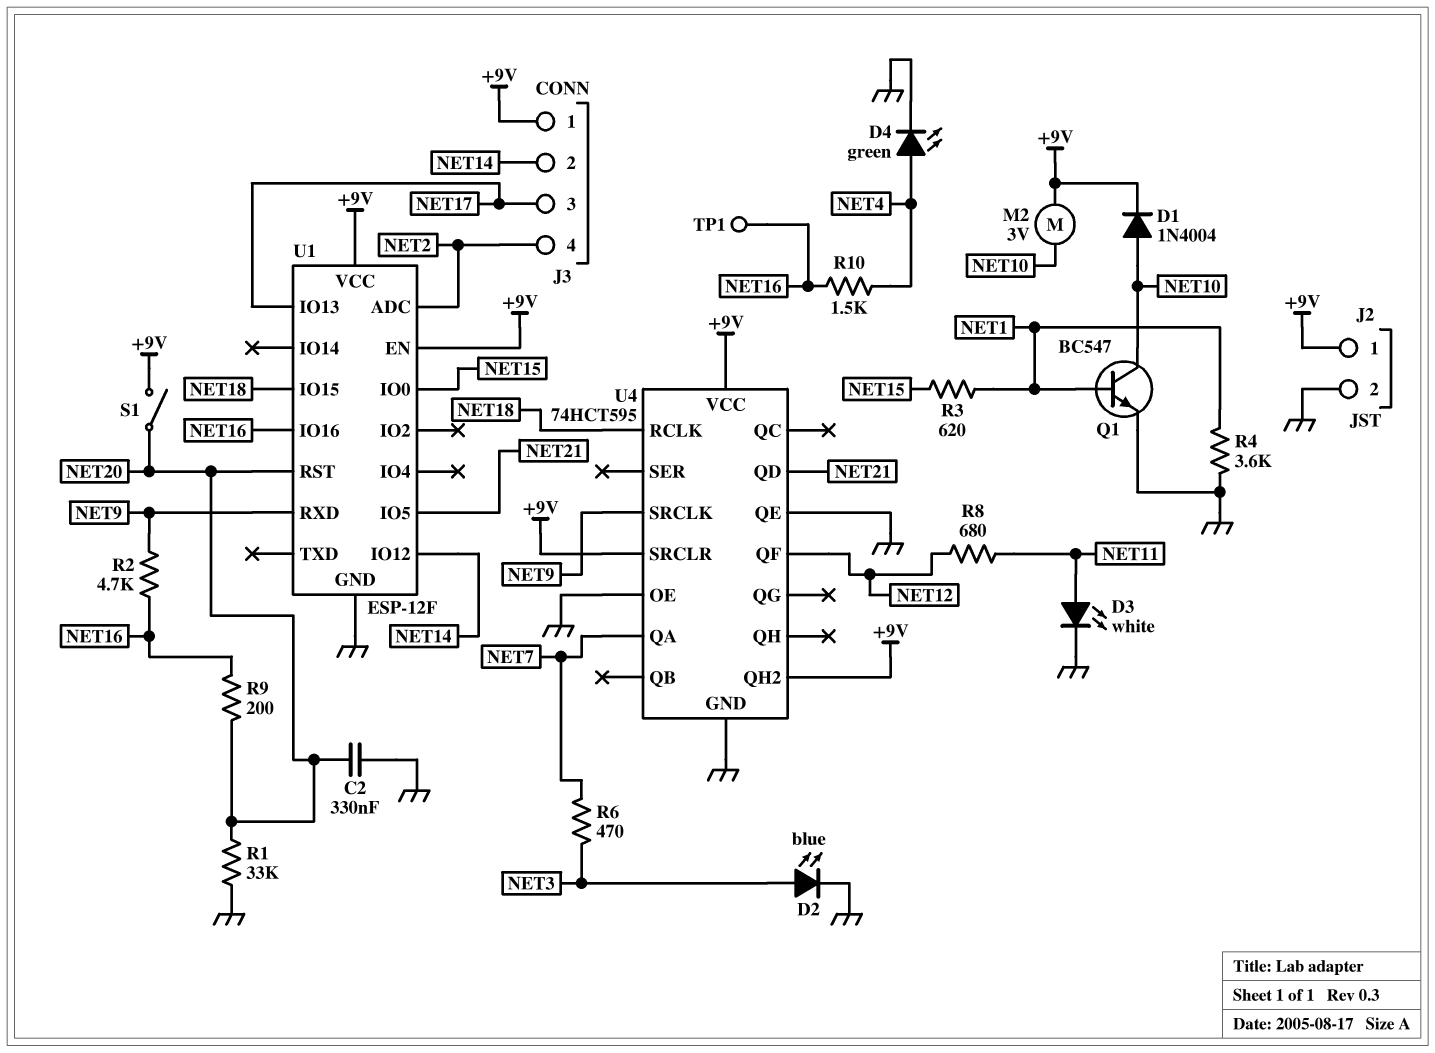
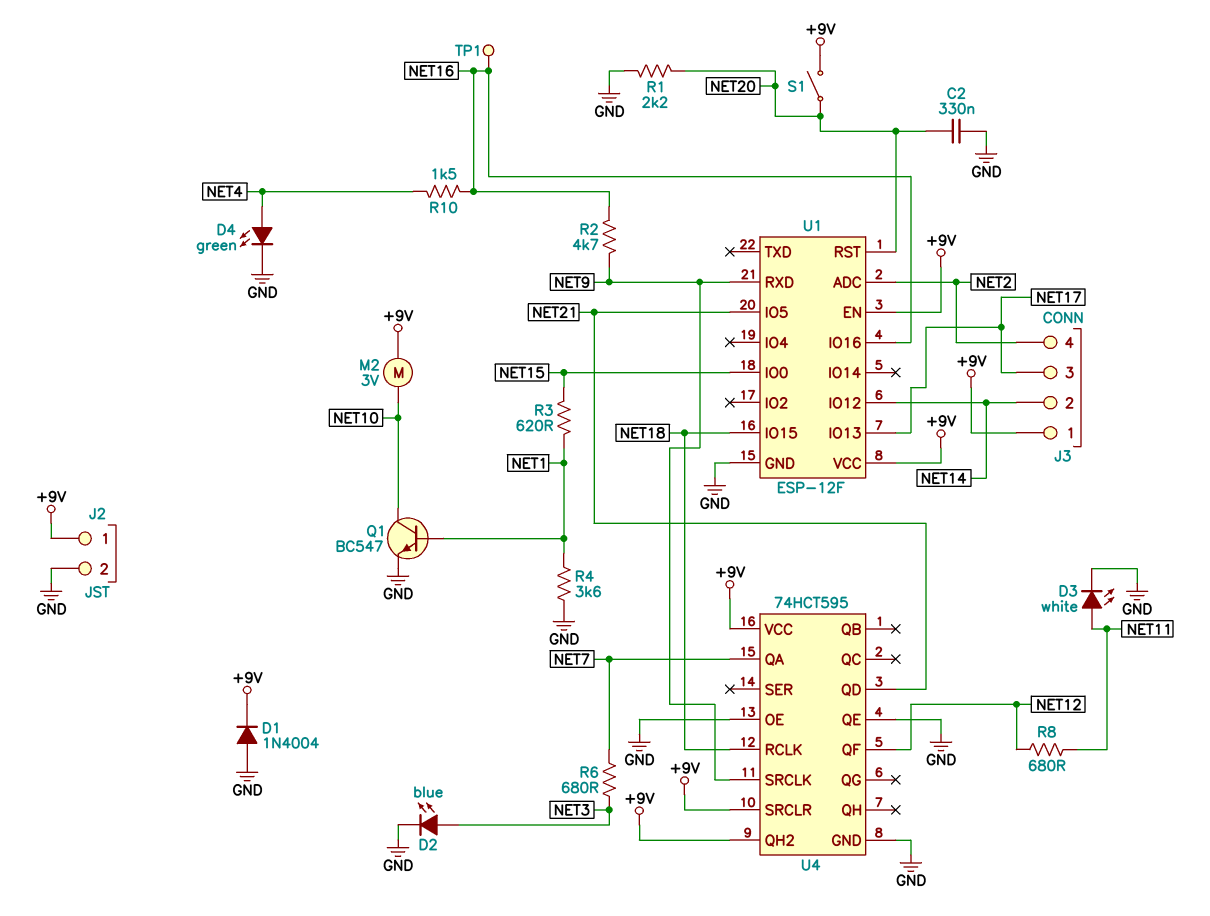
D1: diode 1N4004 (A NET10, K +9V) -> diode 1N4004 (A GND, K +9V)
R1: 33k (GND, NET20) -> 2.2k (GND, NET20)
R6: 470 (NET3, NET7) -> 680 (NET3, NET7)
R9: 200 (NET16, NET20) -> none

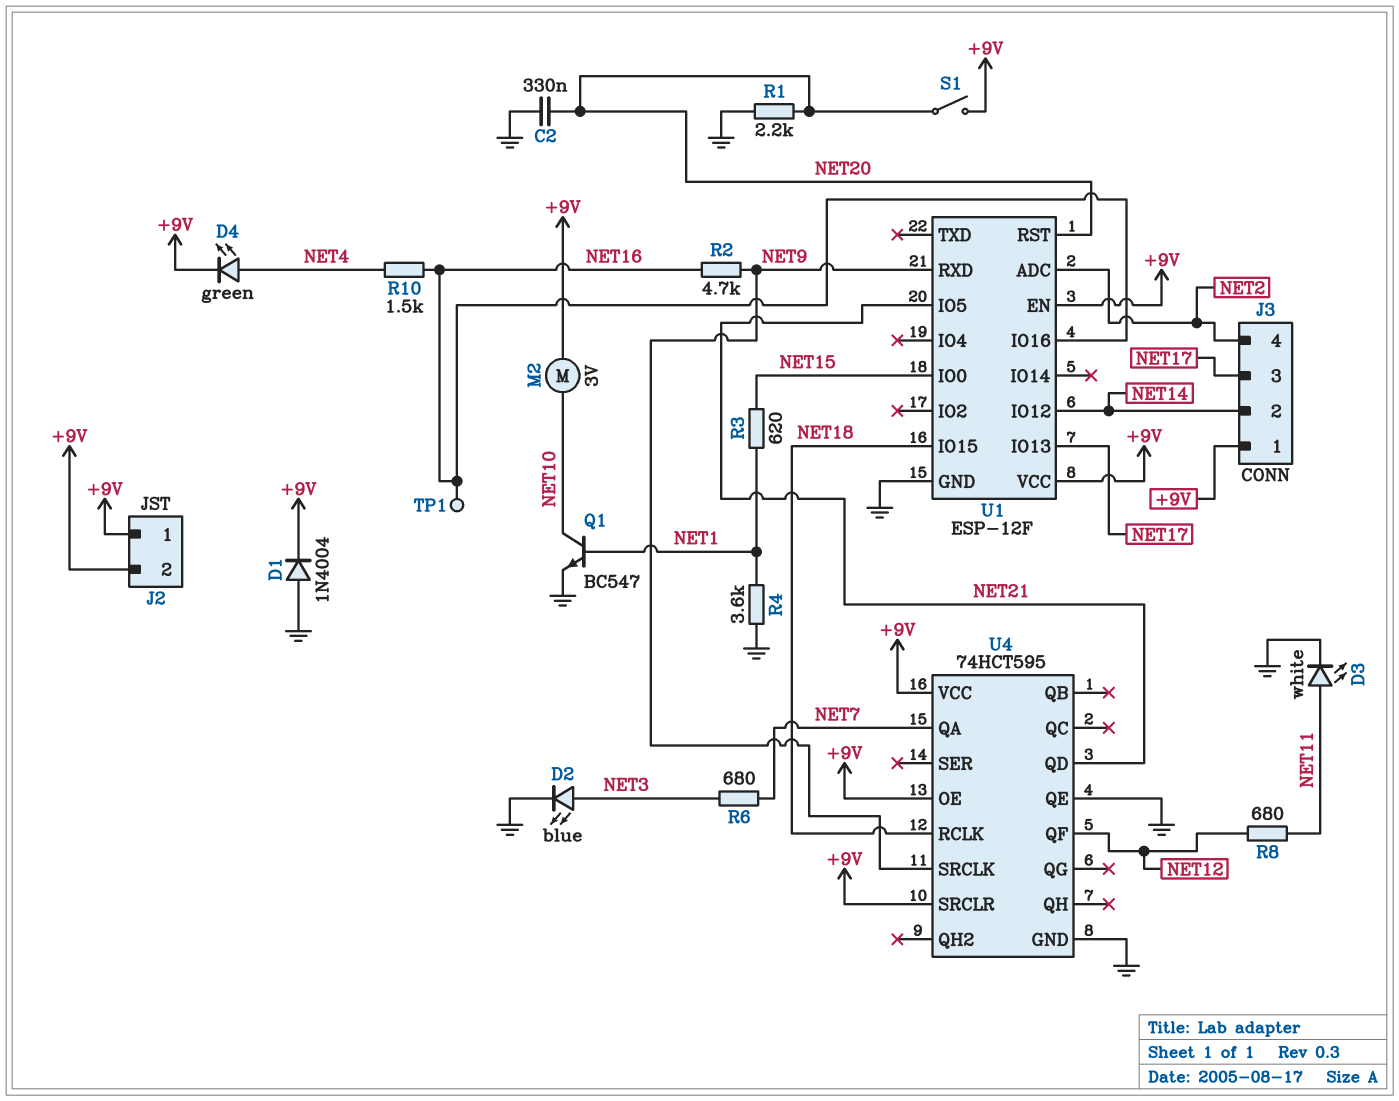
D4: LED green (A NET4, K GND) -> LED green (A NET4, K +9V)
J2 pin 2: GND -> +9V
U4 pin OE: GND -> +9V
U4 pin QH2: +9V -> none

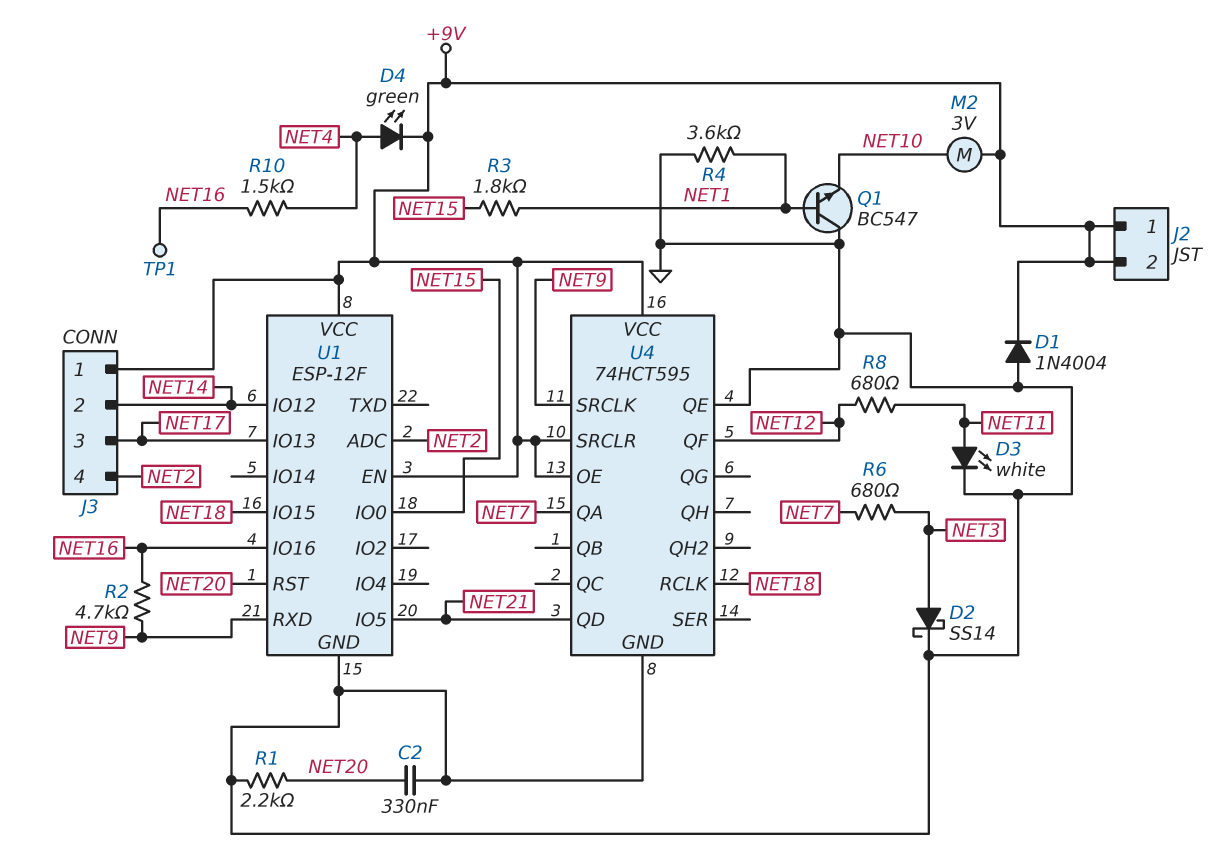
D2: LED blue (A NET3, K GND) -> schottky SS14 (A NET3, K GND)
Q1: NPN BC547 (B NET1, C NET10, E GND) -> NPN BC547 (B NET1, C GND, E NET10)
R3: 620 (NET1, NET15) -> 1.8k (NET1, NET15)
S1: switch (+9V, NET20) -> none

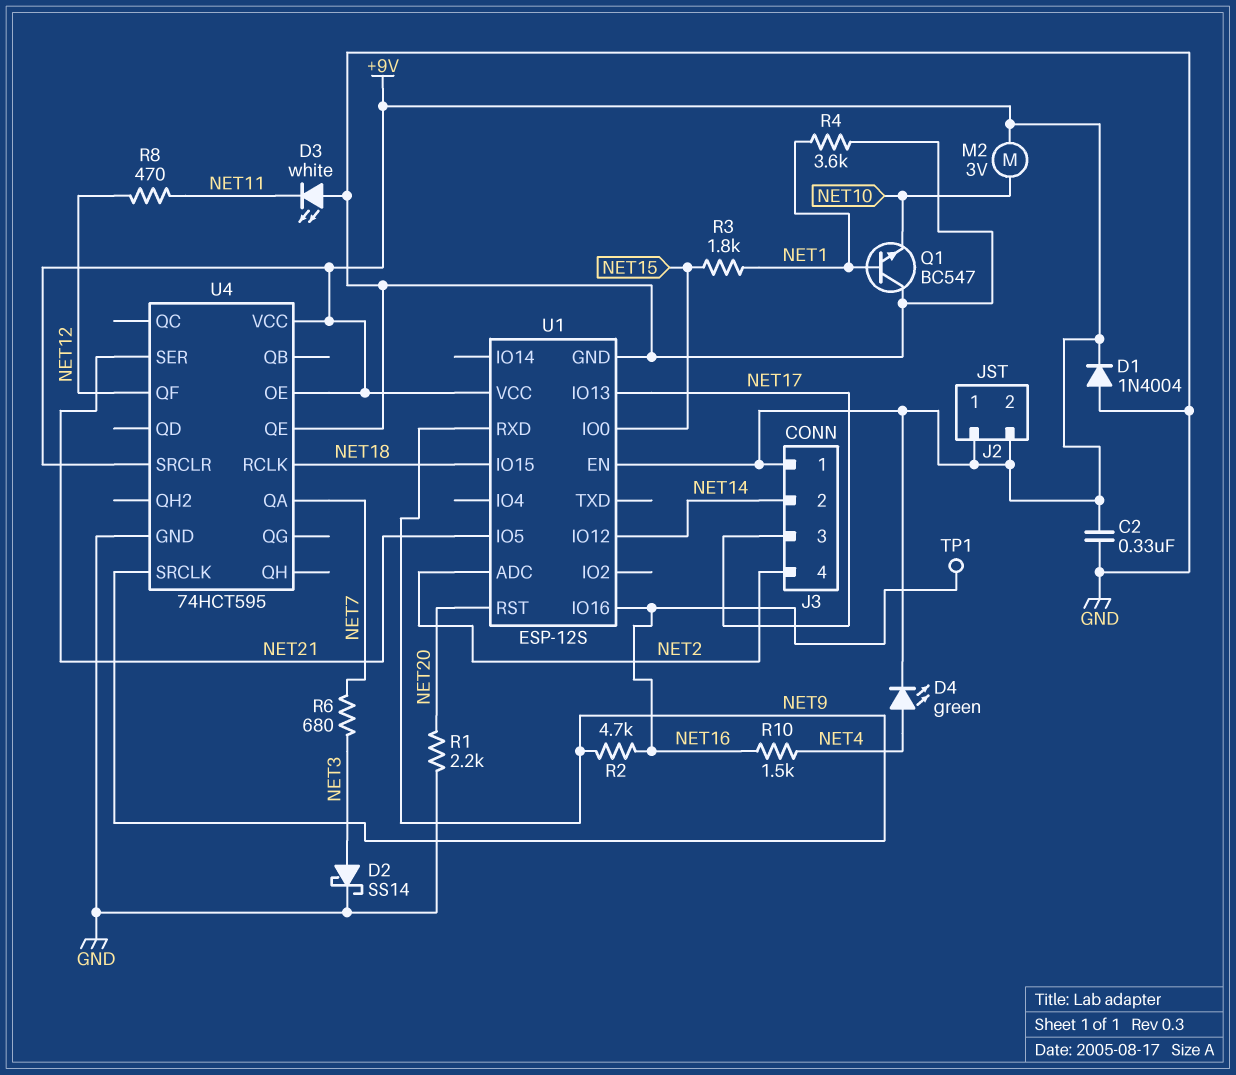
C2: 330nF (GND, NET20) -> 330nF (+9V, GND)
D3: LED white (A NET11, K GND) -> LED white (A GND, K NET11)
R8: 680 (NET11, NET12) -> 470 (NET11, NET12)
U1: ESP-12F -> ESP-12S
U4 pin QD: NET21 -> none
U4 pin SER: none -> NET21

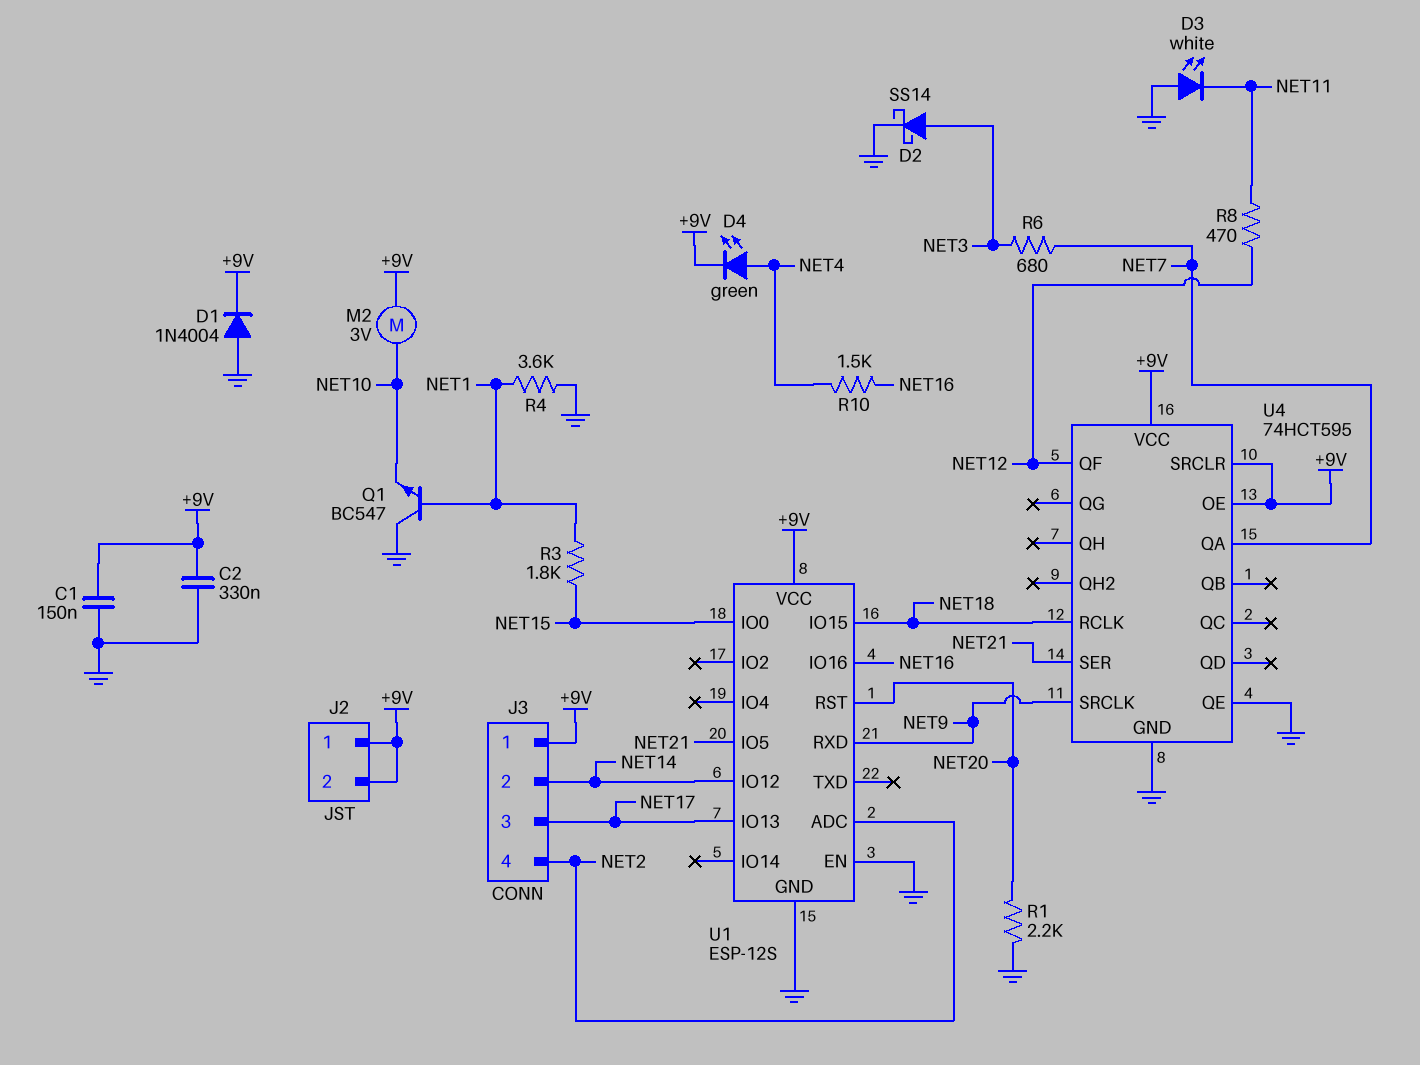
C1: none -> 150nF (+9V, GND)
R2: 4.7k (NET9, NET16) -> none
TP1: test point (NET16) -> none
U1 pin EN: +9V -> GND

